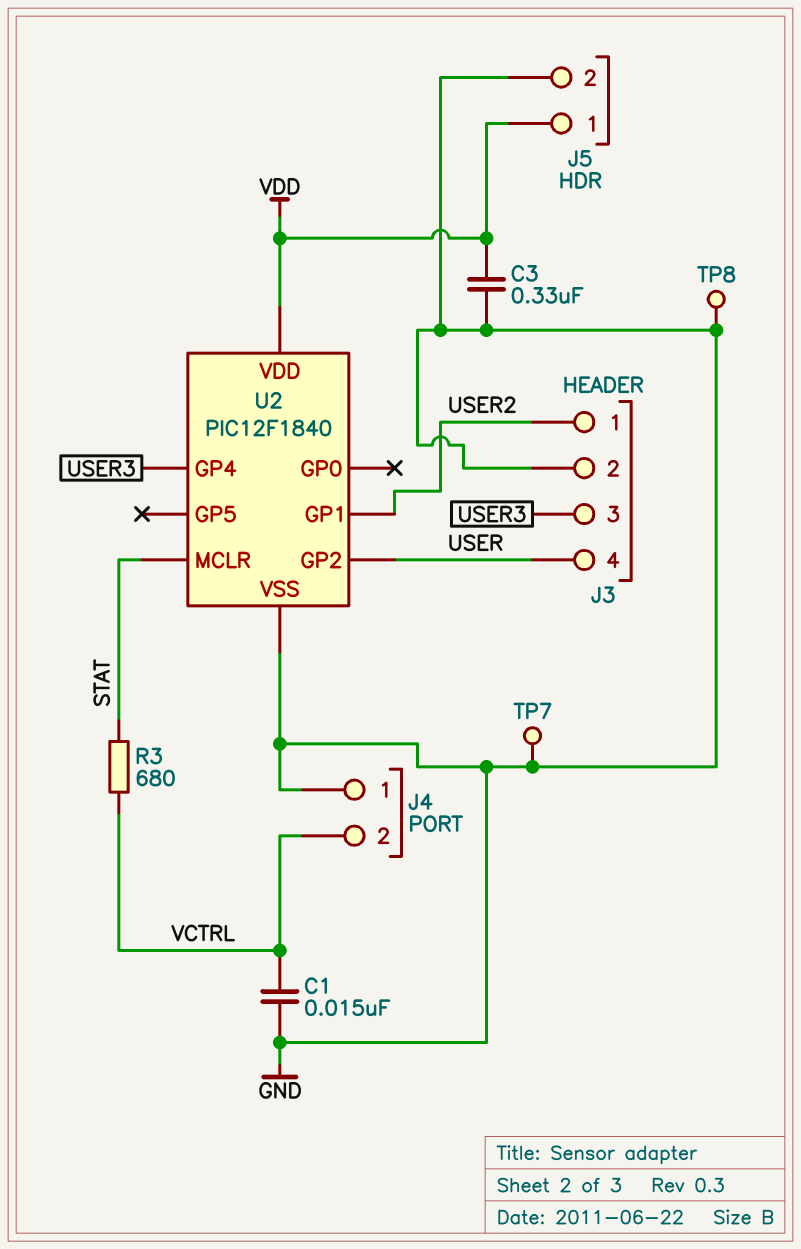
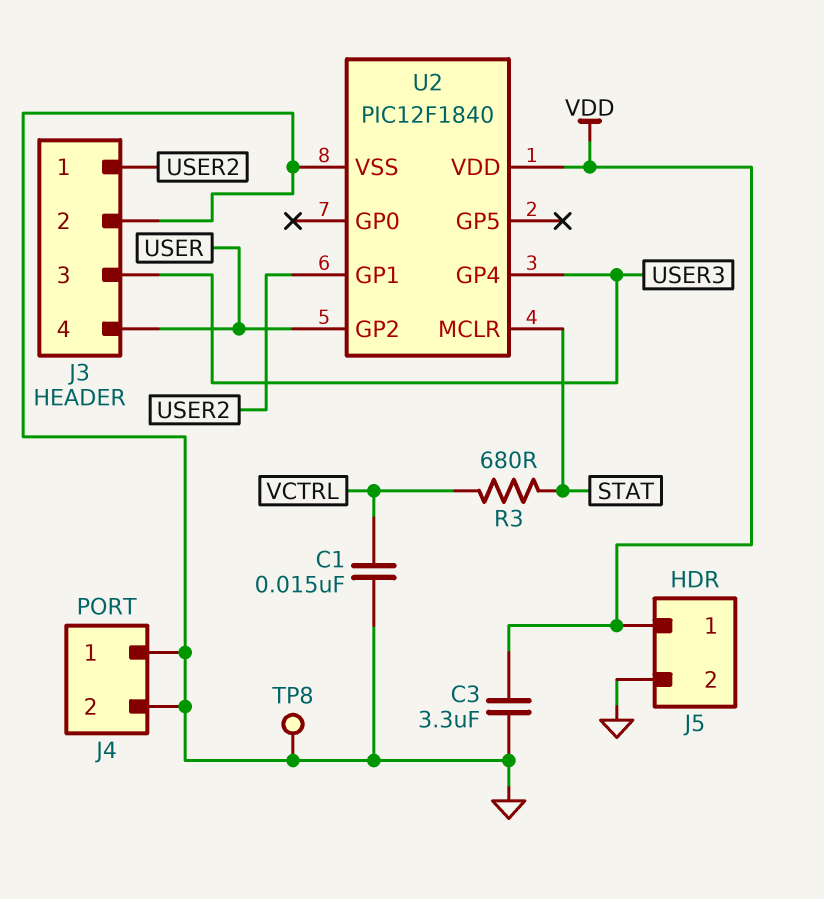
C3: 330nF (GND, VDD) -> 3.3uF (GND, VDD)
J4 pin 2: VCTRL -> GND
TP7: test point (GND) -> none

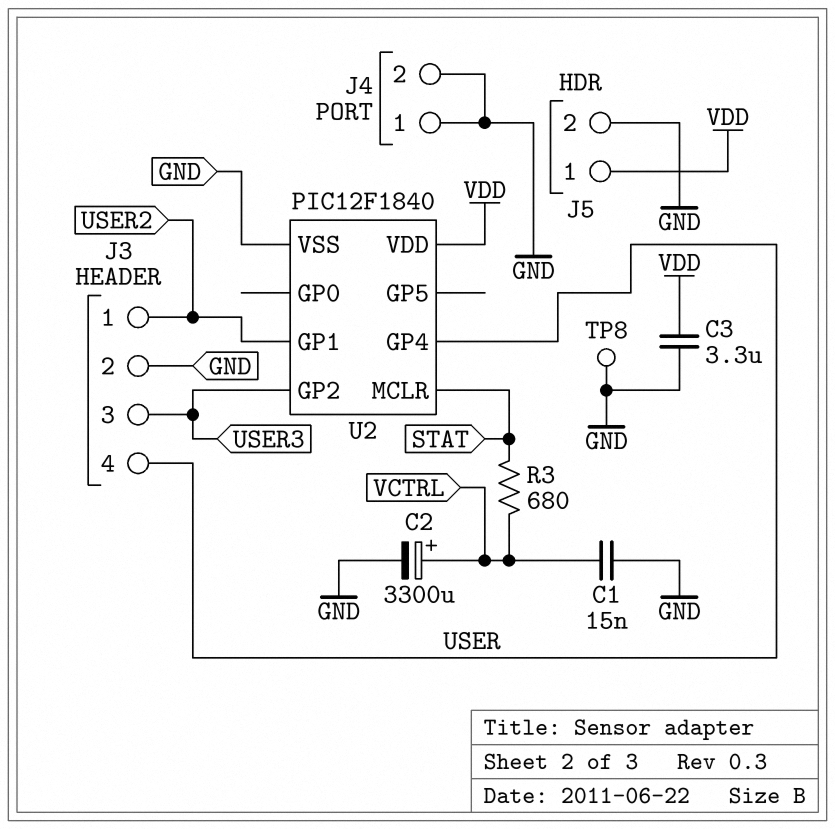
C2: none -> 3300uF (plus VCTRL, minus GND)
U2 pin GP2: USER -> USER3
U2 pin GP4: USER3 -> USER

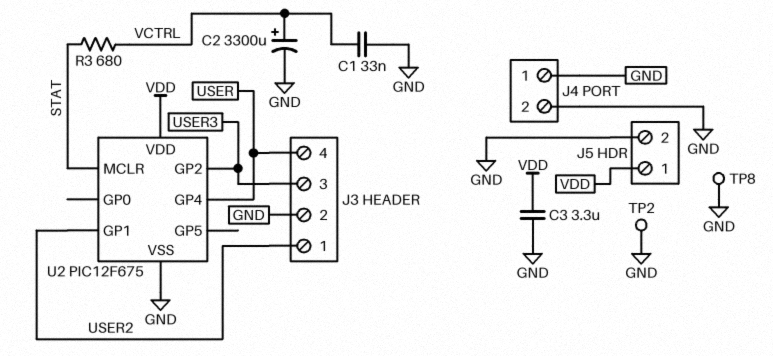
C1: 15nF (GND, VCTRL) -> 33nF (GND, VCTRL)
TP2: none -> test point (GND)
U2: PIC12F1840 -> PIC12F675

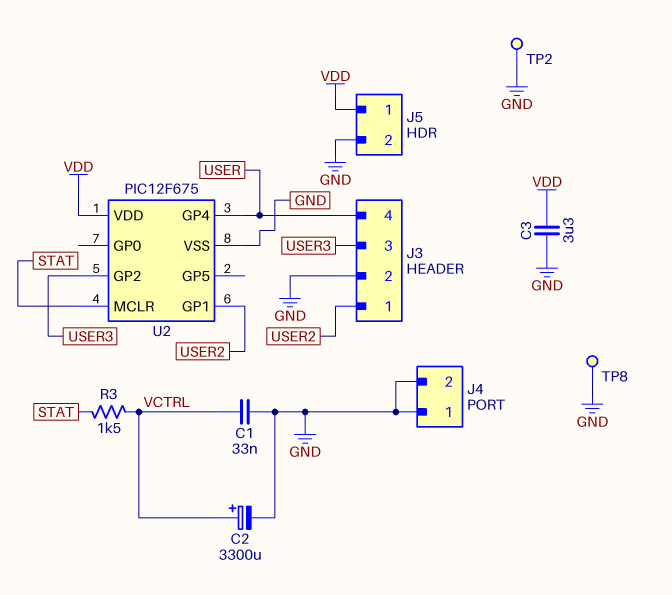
R3: 680 (STAT, VCTRL) -> 1.5k (STAT, VCTRL)

